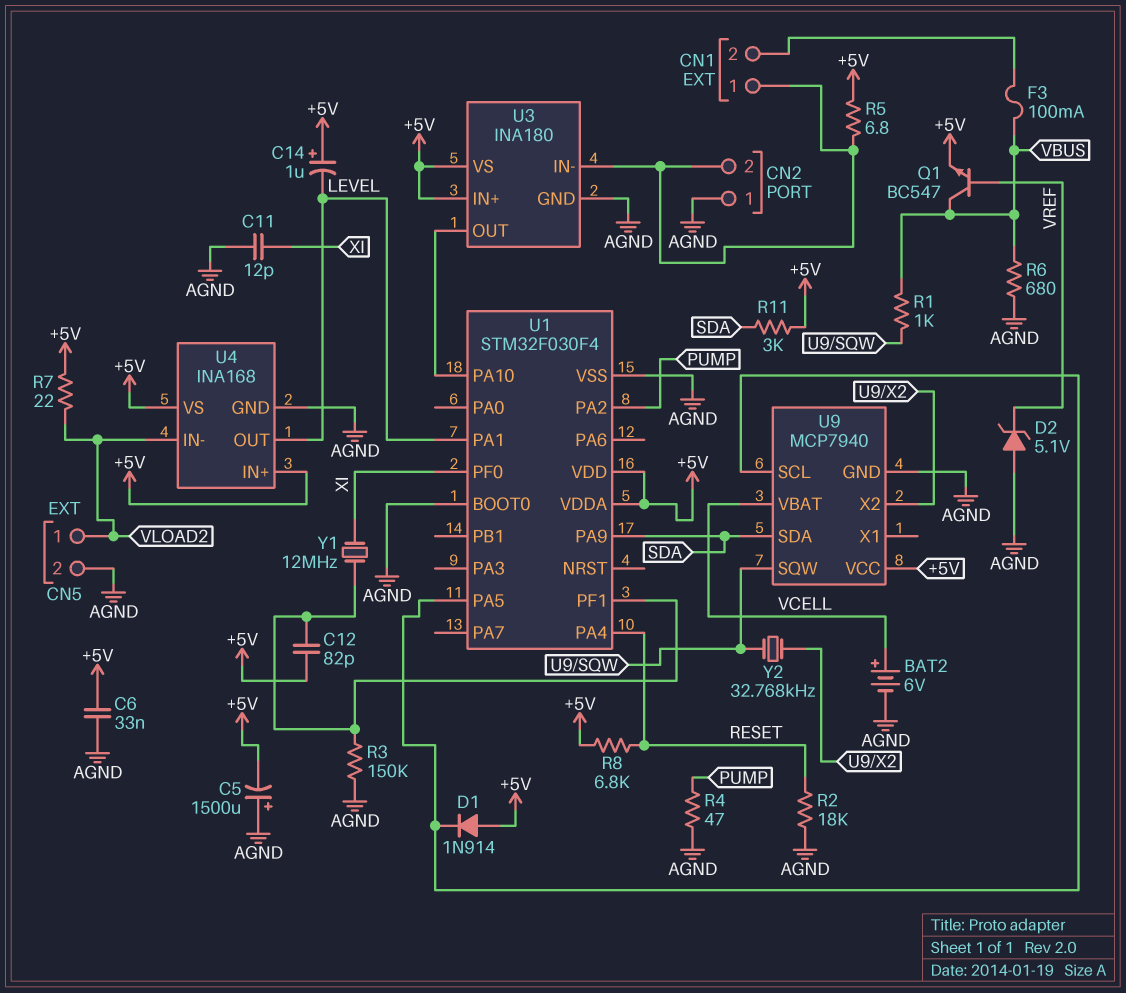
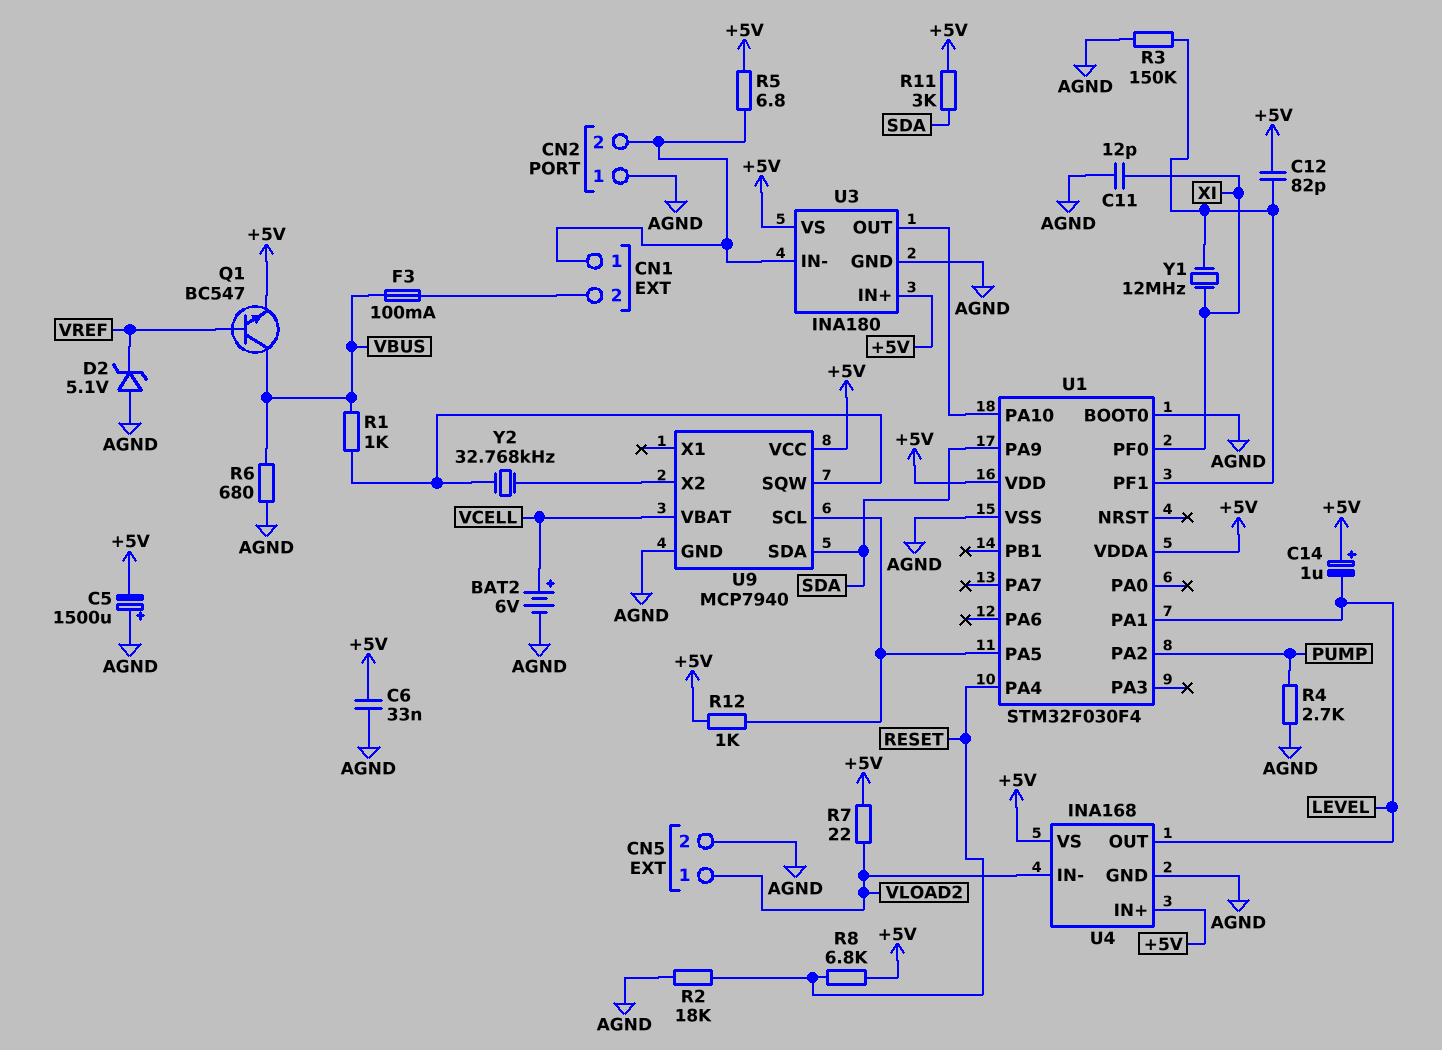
D1: diode 1N914 (A +5V, K U1/PA5) -> none
R4: 47 (AGND, PUMP) -> 2.7k (AGND, PUMP)
R12: none -> 1k (+5V, U1/PA5)

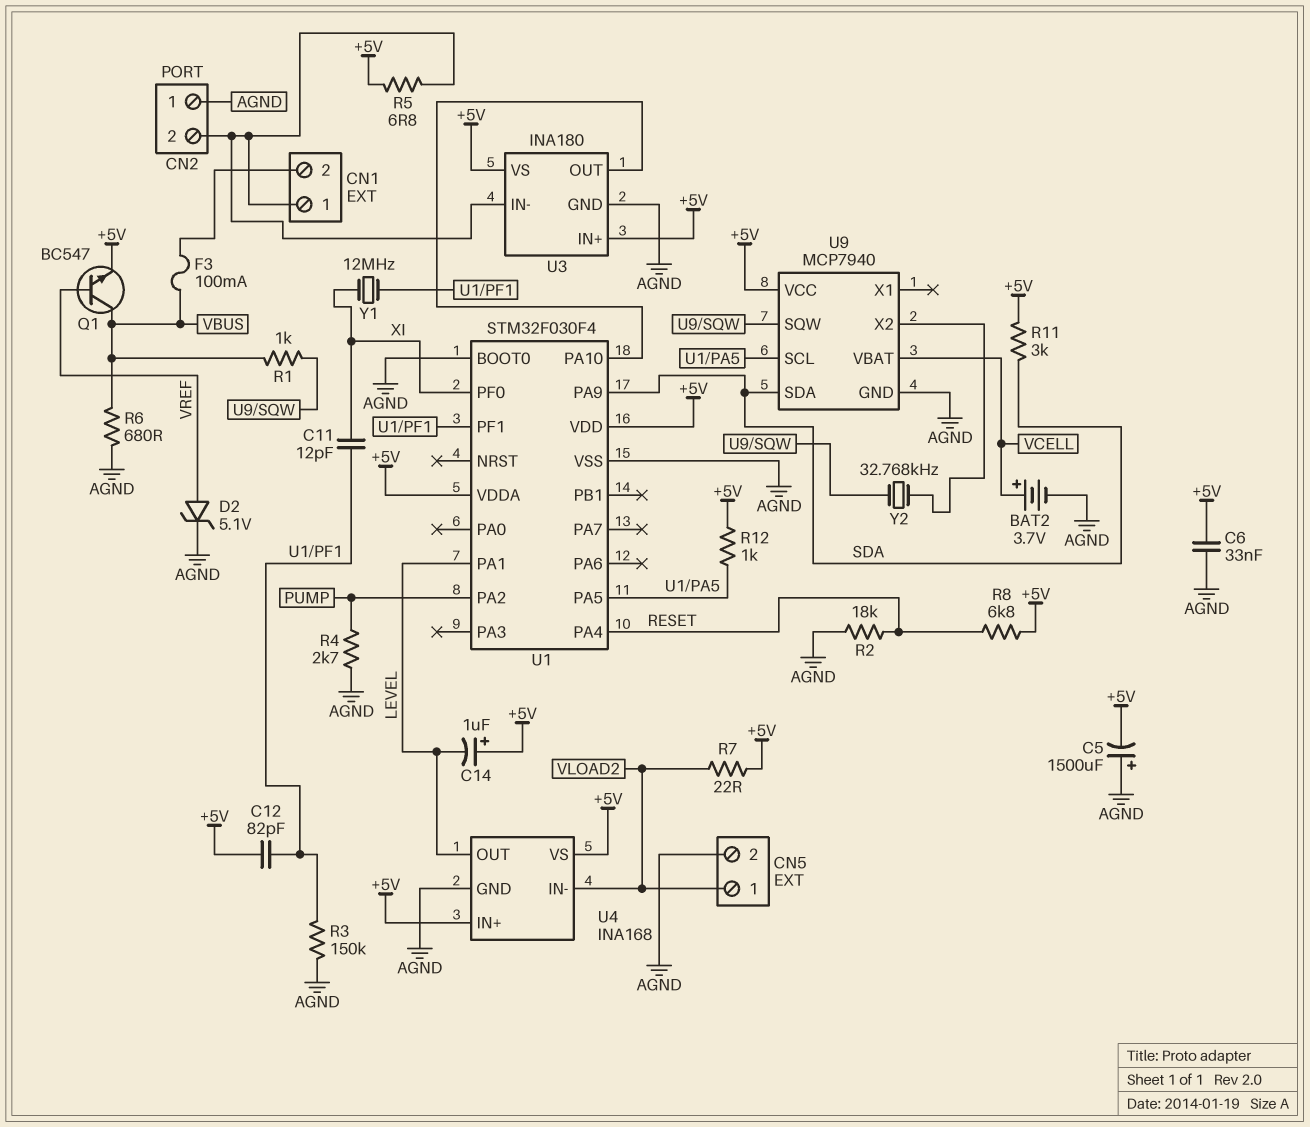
BAT2: 6V (plus VCELL, minus AGND) -> 3.7V (plus VCELL, minus AGND)
C11: 12pF (AGND, XI) -> 12pF (U1/PF1, XI)
D2: zener 5.1V (A AGND, K VREF) -> zener 5.1V (A VREF, K AGND)

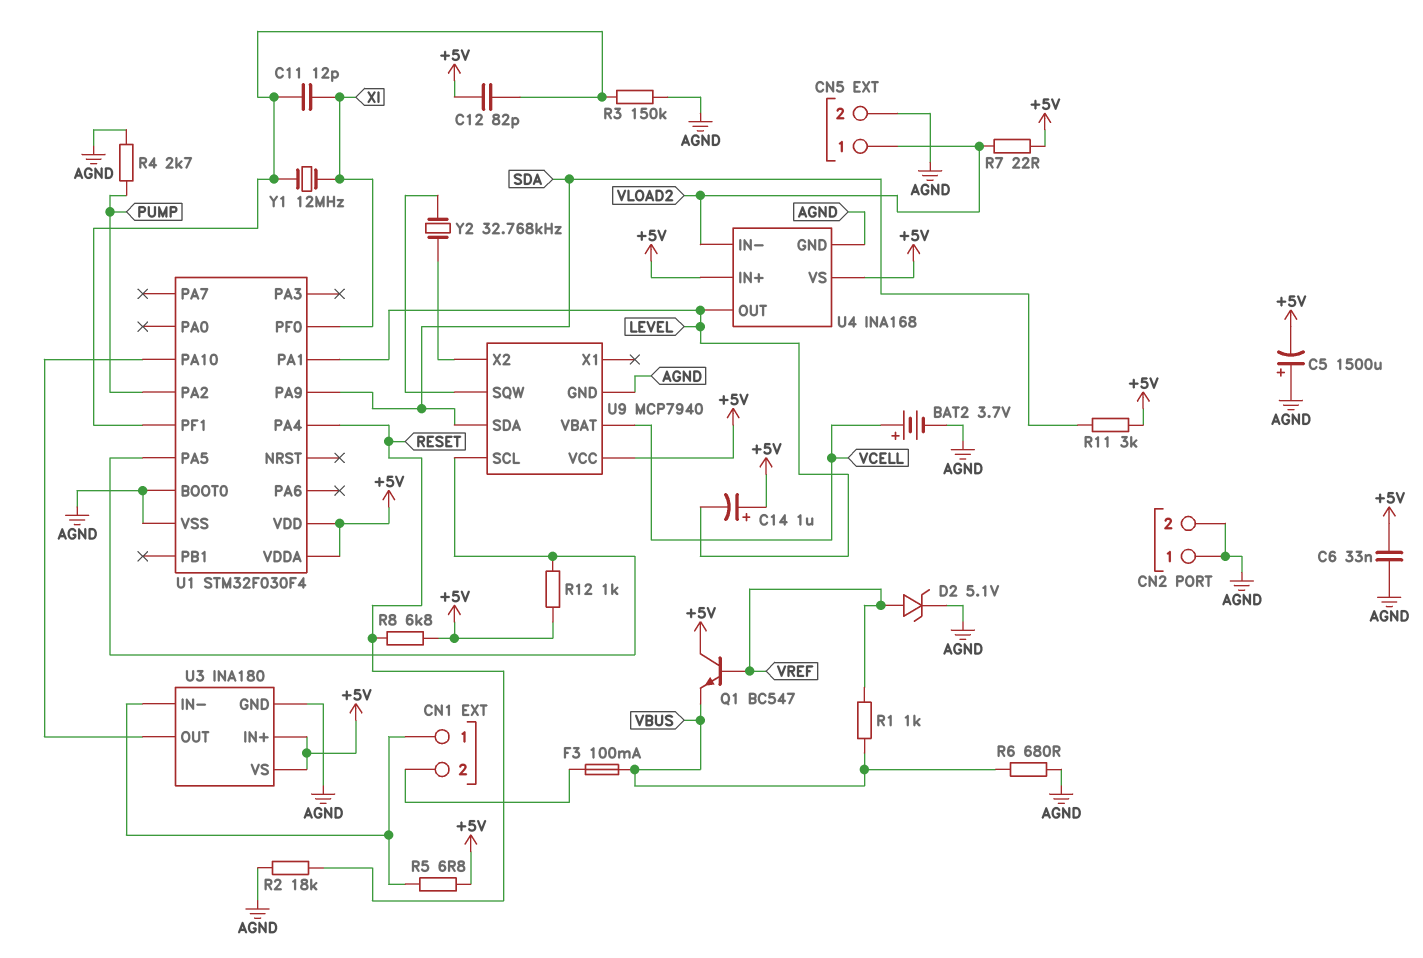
CN2 pin 2: CN1/1 -> AGND
Q1: NPN BC547 (B VREF, C VBUS, E +5V) -> NPN BC547 (B VREF, C +5V, E VBUS)
R1: 1k (U9/SQW, VBUS) -> 1k (VBUS, VREF)

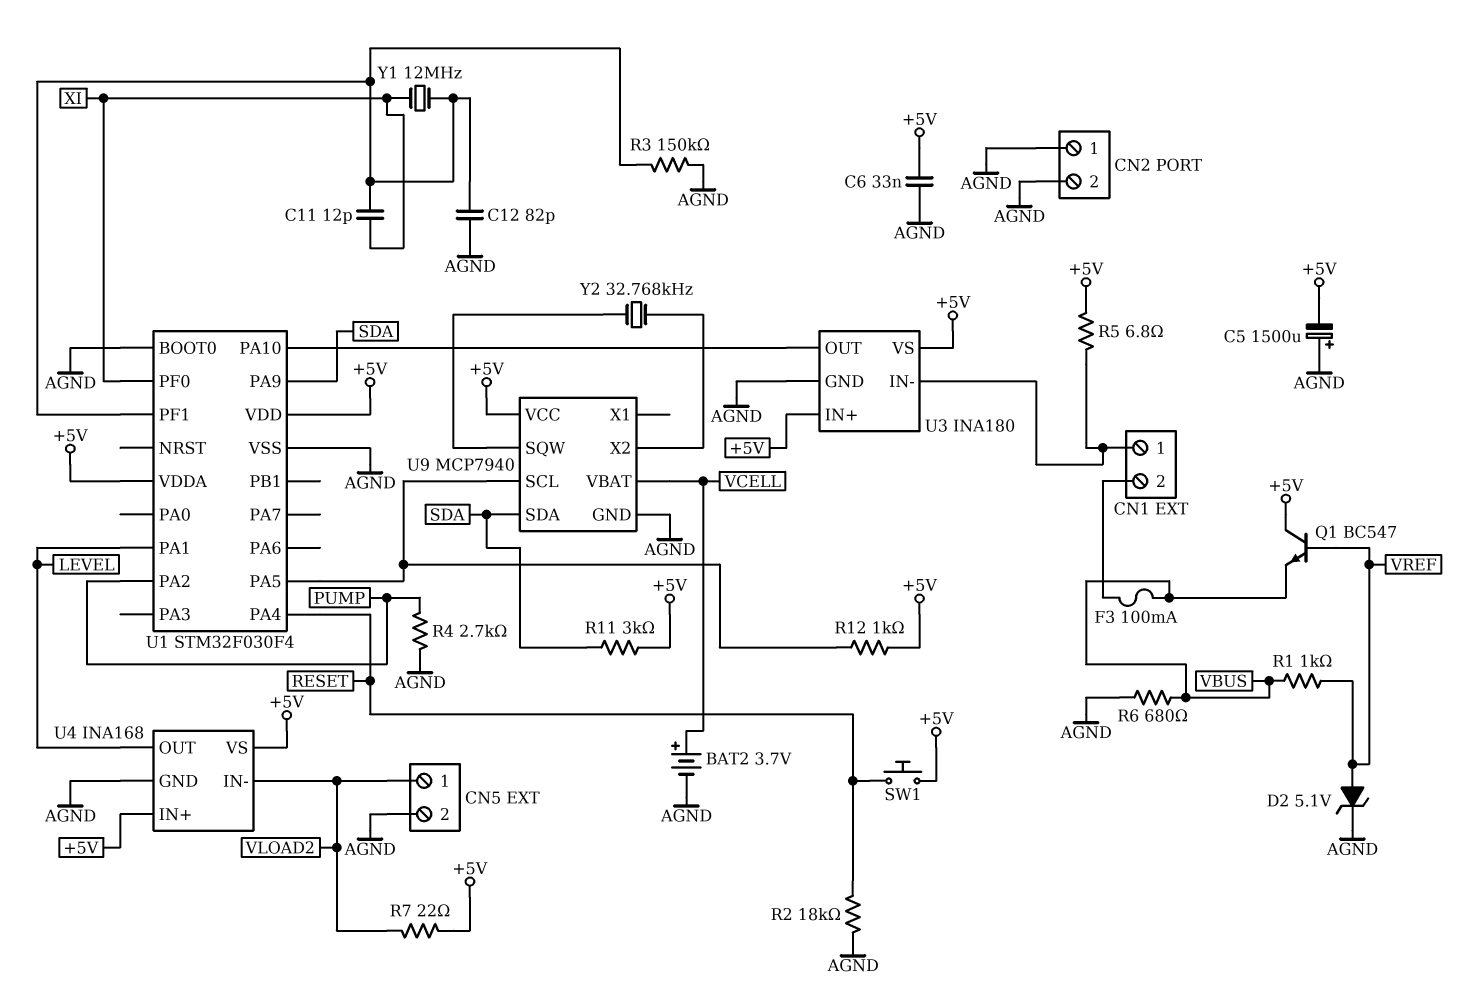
C12: 82pF (+5V, U1/PF1) -> 82pF (AGND, U1/PF1)
C14: 1uF (plus +5V, minus LEVEL) -> none
R8: 6.8k (+5V, RESET) -> none
SW1: none -> button (+5V, RESET)

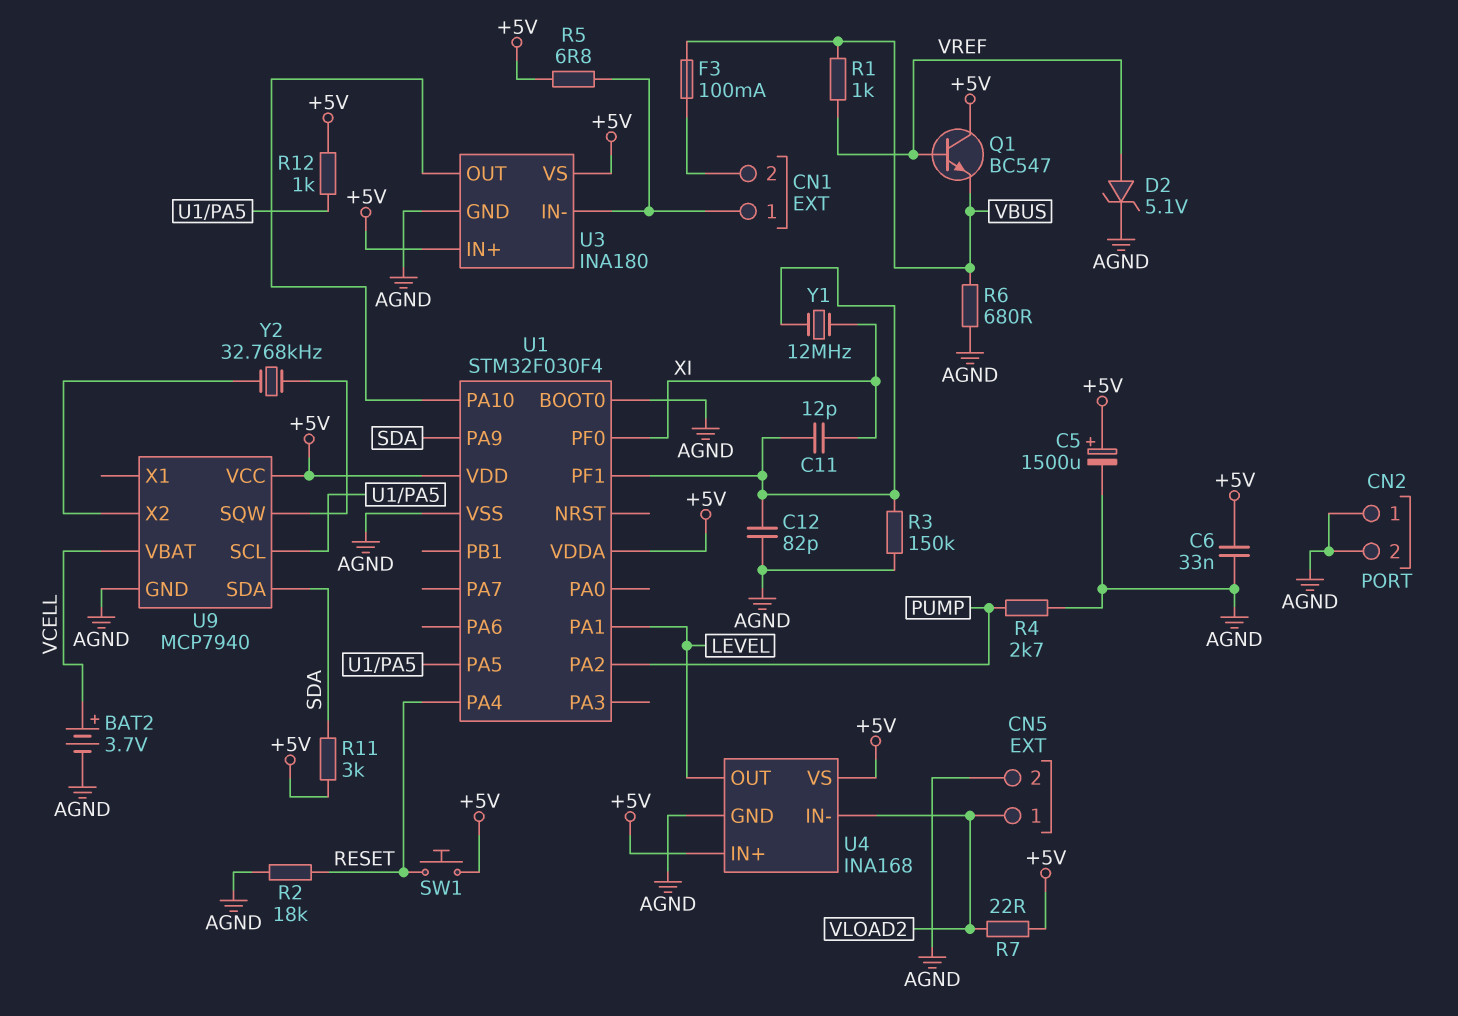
C5: 1500uF (plus AGND, minus +5V) -> 1500uF (plus +5V, minus AGND)

